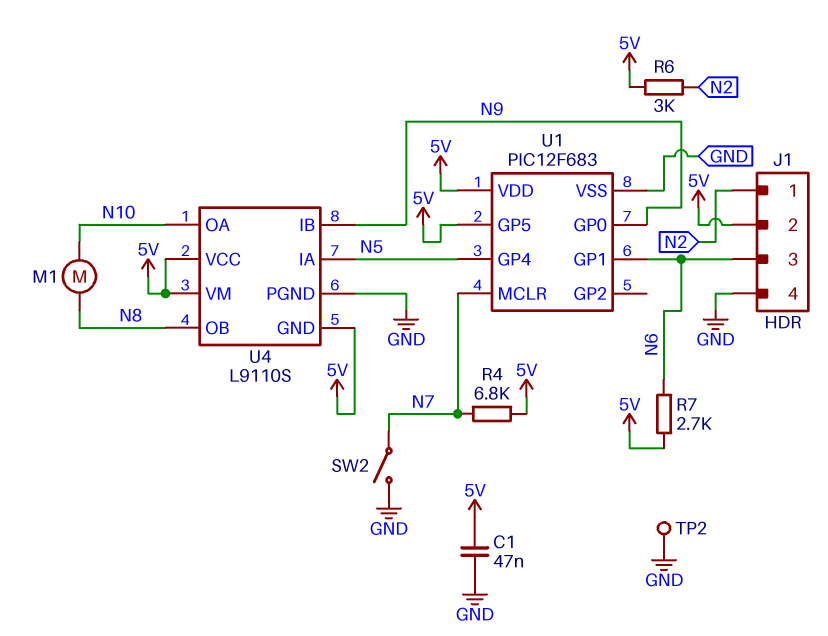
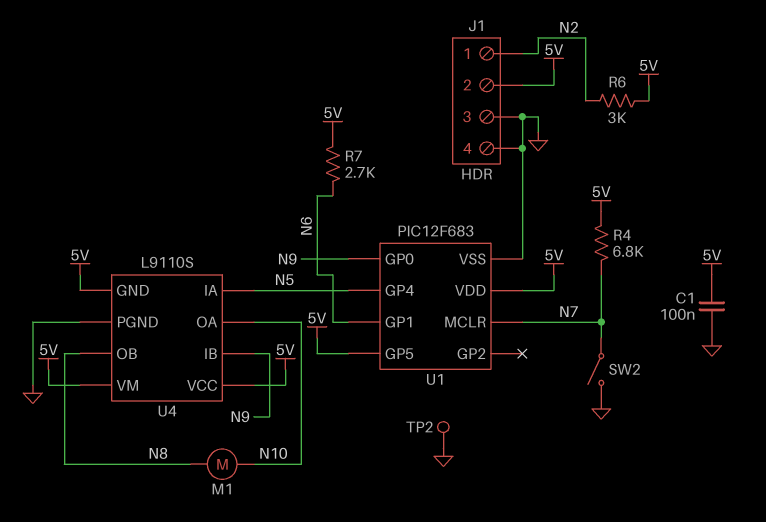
C1: 47nF (5V, GND) -> 100nF (5V, GND)
J1 pin 3: N6 -> GND

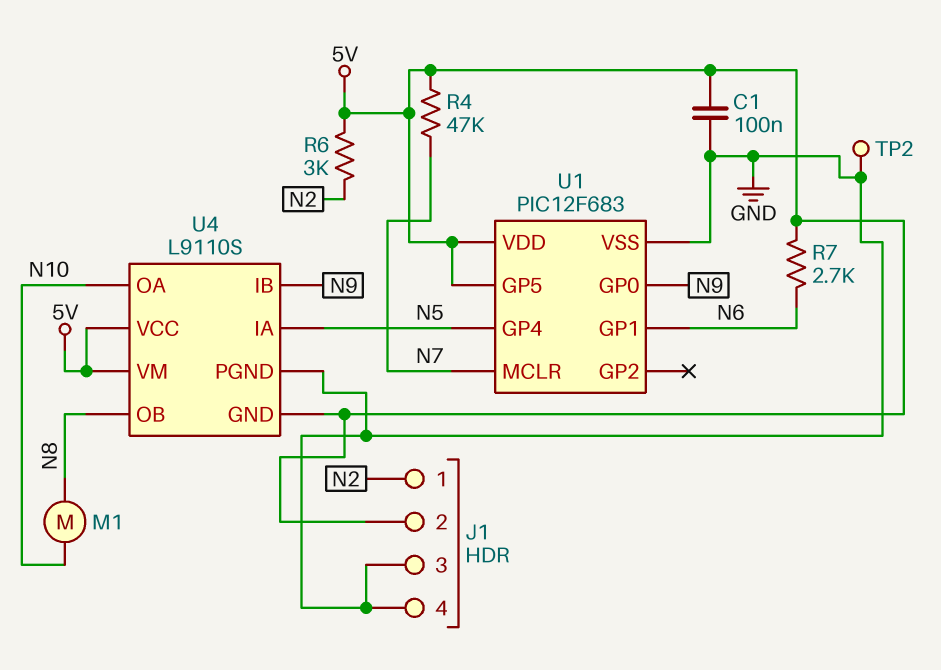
R4: 6.8k (5V, N7) -> 47k (5V, N7)
SW2: switch (GND, N7) -> none

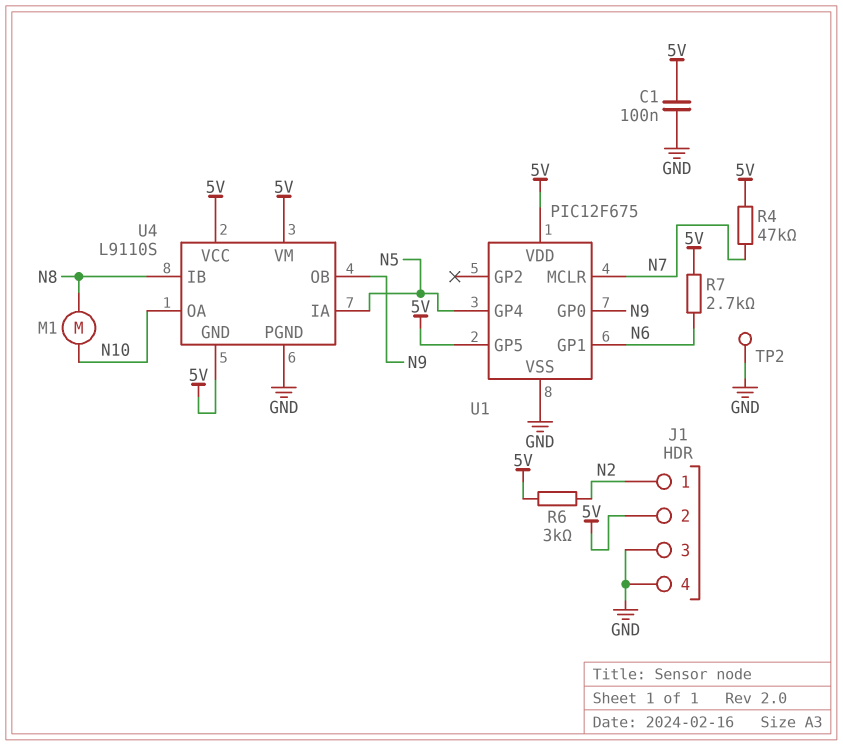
U1: PIC12F683 -> PIC12F675
U4 pin IB: N9 -> N8
U4 pin OB: N8 -> N9

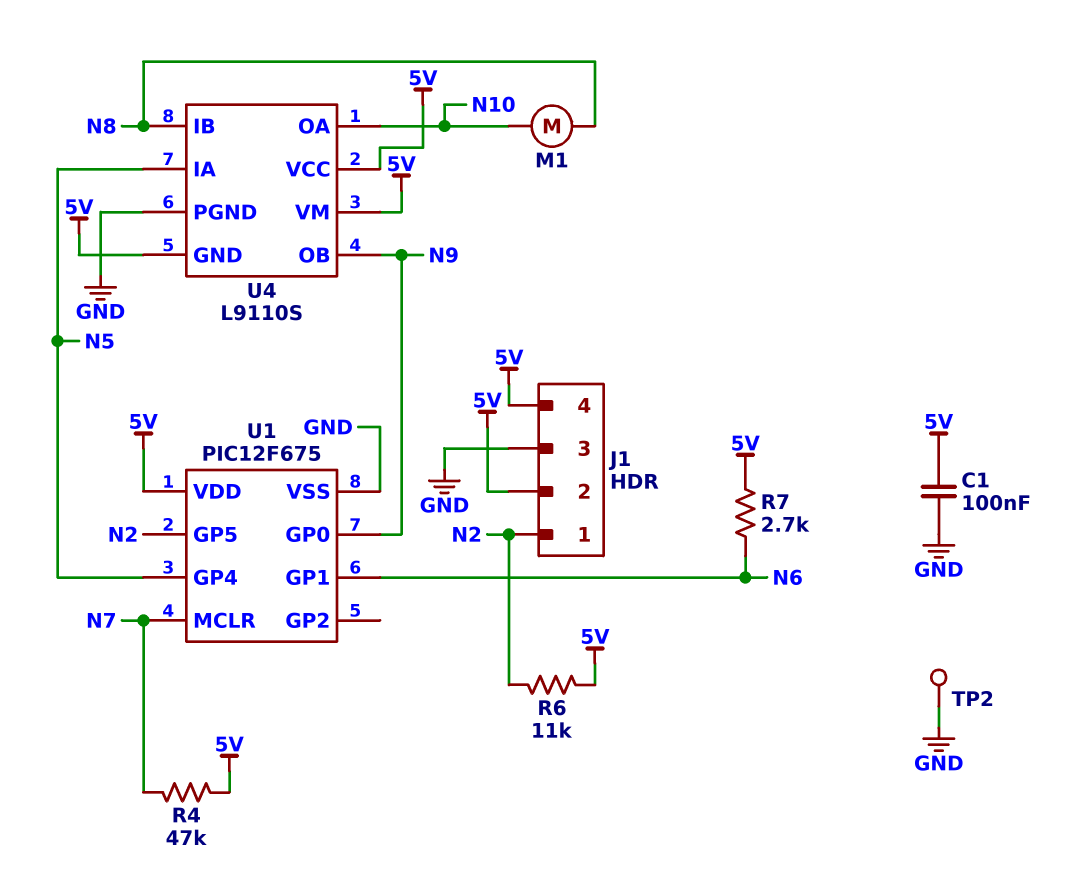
J1 pin 4: GND -> 5V
R6: 3k (5V, N2) -> 11k (5V, N2)
U1 pin GP5: 5V -> N2

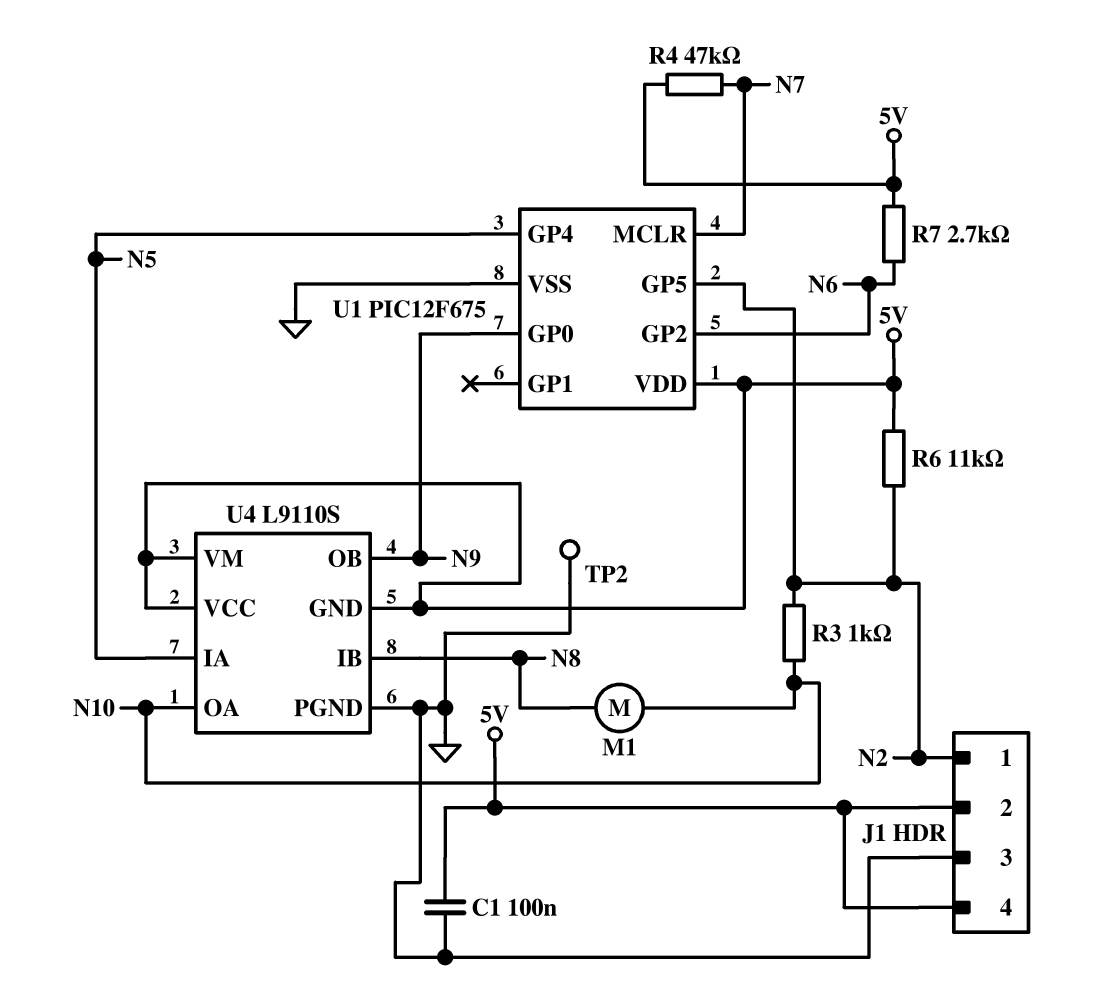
R3: none -> 1k (N2, N10)
U1 pin GP1: N6 -> none
U1 pin GP2: none -> N6

